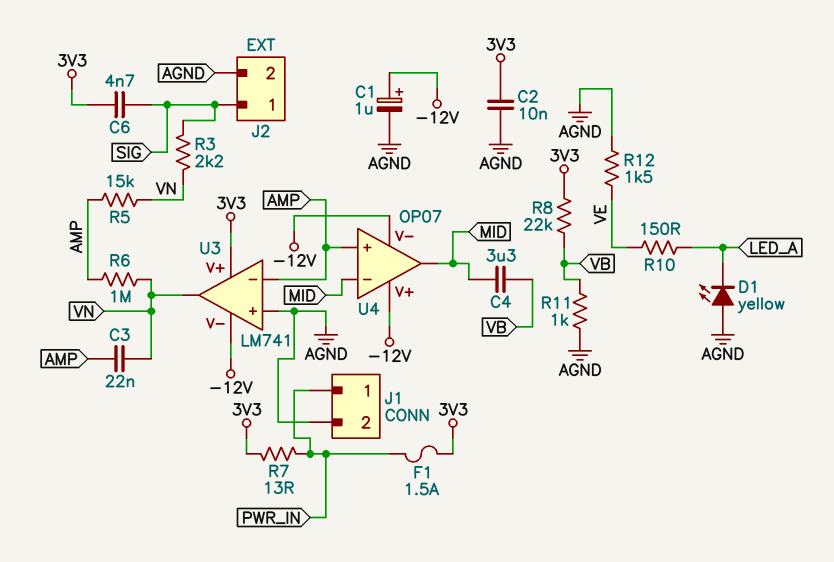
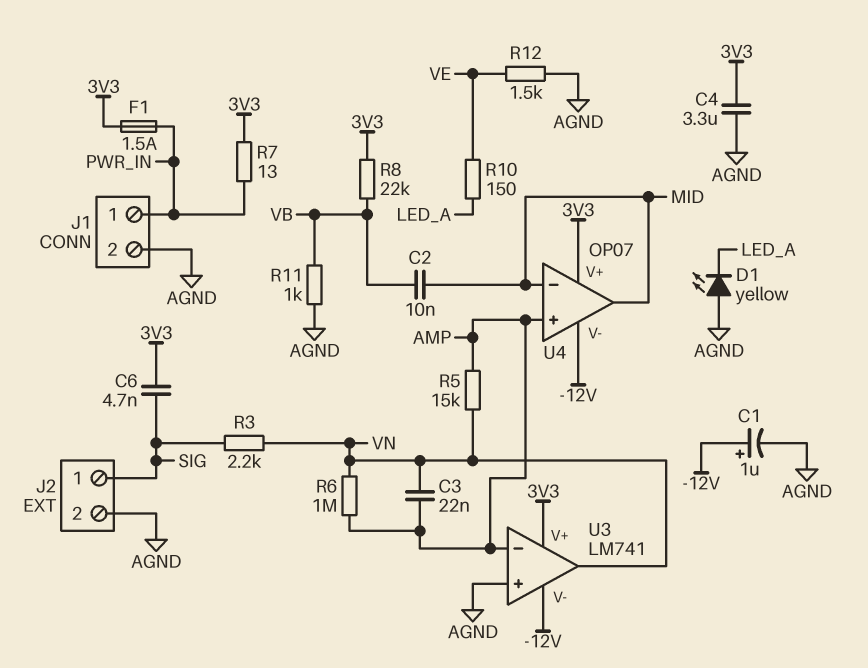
C2: 10nF (3V3, AGND) -> 10nF (MID, VB)
C4: 3.3uF (MID, VB) -> 3.3uF (3V3, AGND)
U4 pin V+: -12V -> 3V3

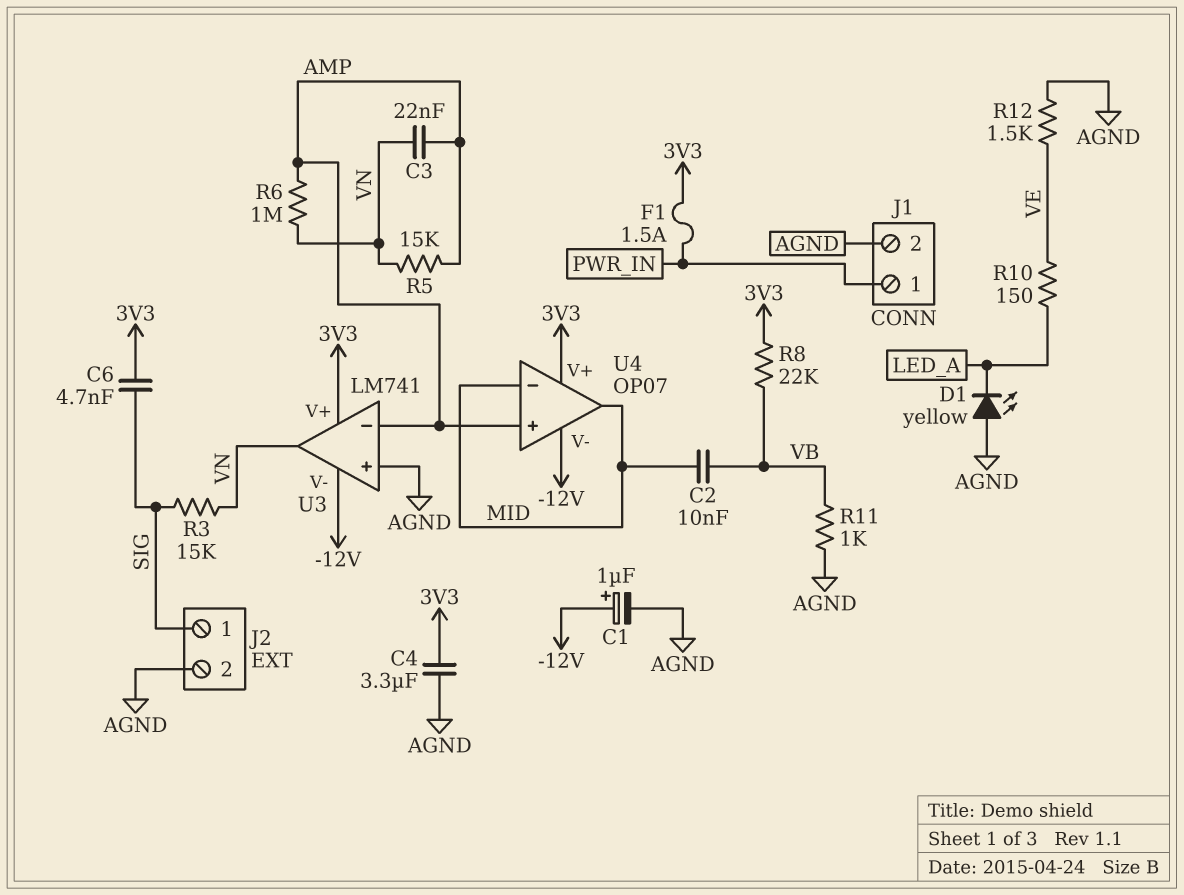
R3: 2.2k (SIG, VN) -> 15k (SIG, VN)
R7: 13 (3V3, PWR_IN) -> none

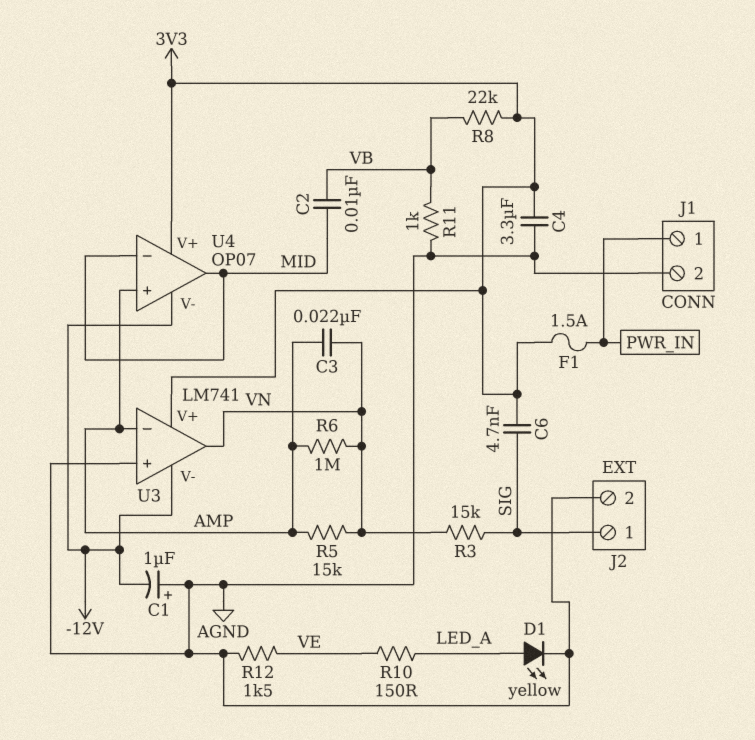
C1: 1uF (plus -12V, minus AGND) -> 1uF (plus AGND, minus -12V)
D1: LED yellow (A AGND, K LED_A) -> LED yellow (A LED_A, K AGND)

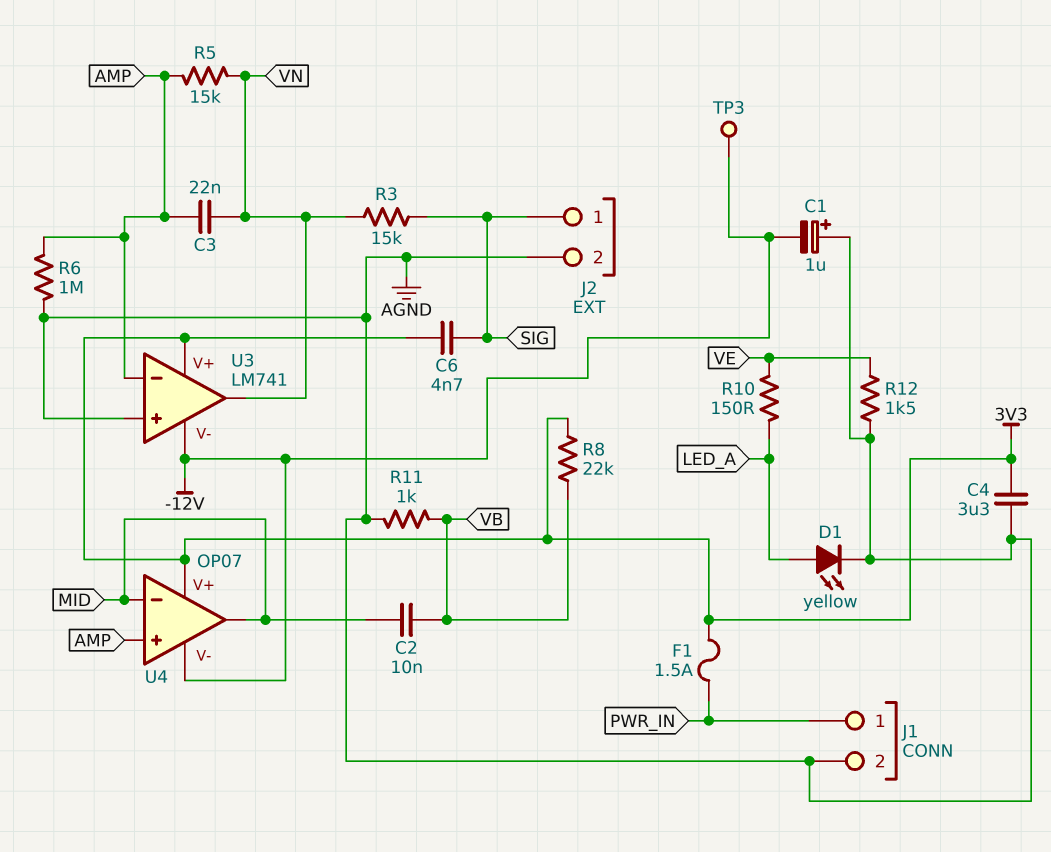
R6: 1M (AMP, VN) -> 1M (AGND, AMP)
TP3: none -> test point (-12V)

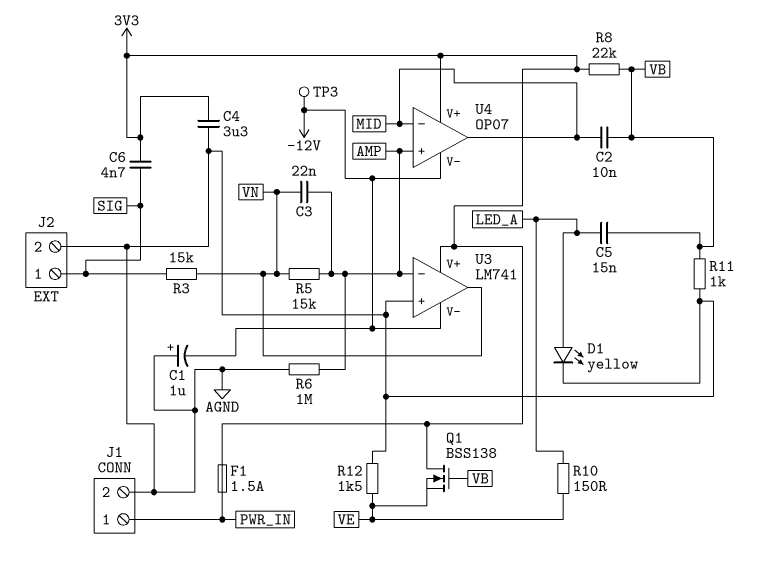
C5: none -> 15nF (LED_A, VB)
Q1: none -> NMOS BSS138 (G VB, D 3V3, S VE)

